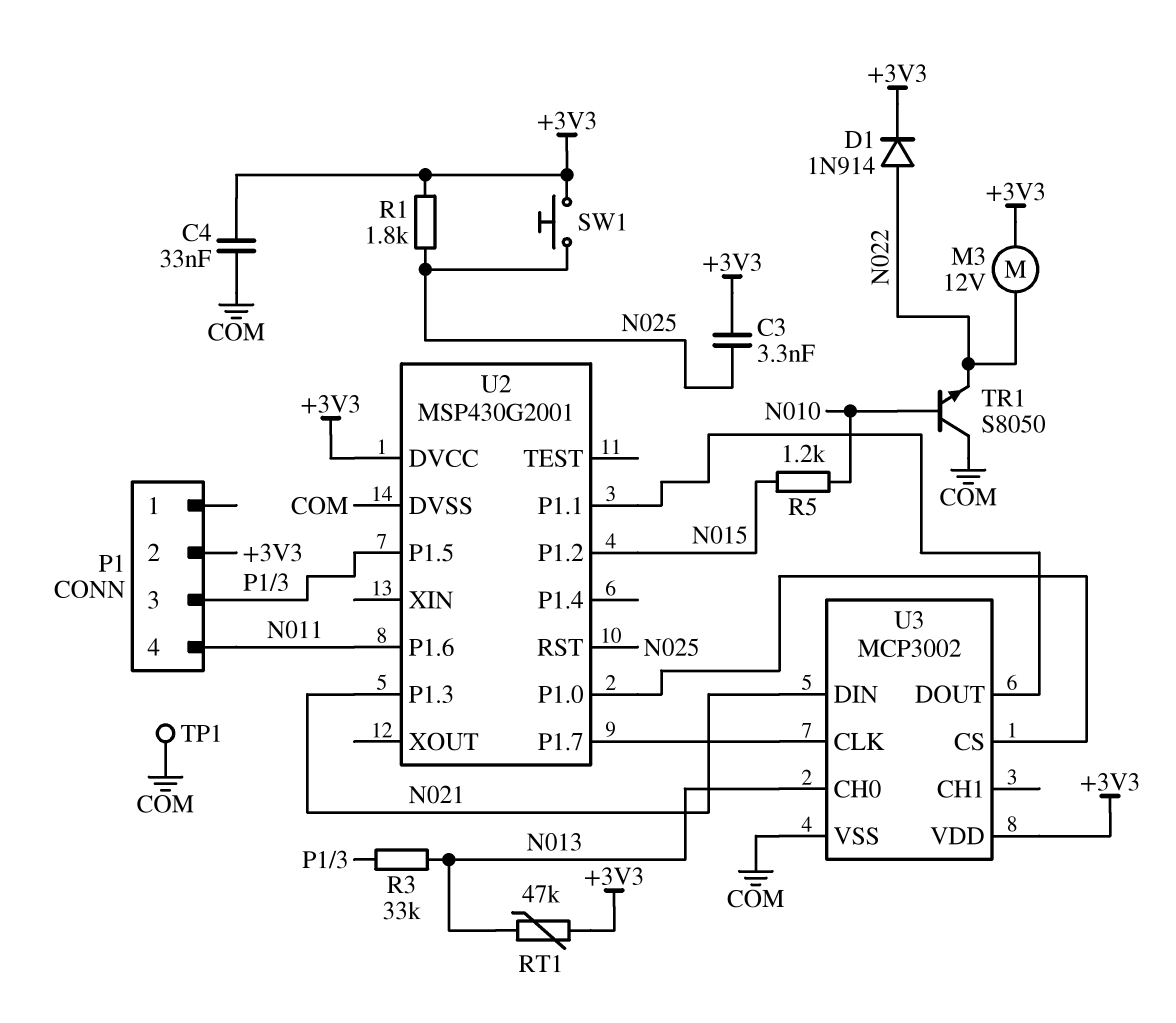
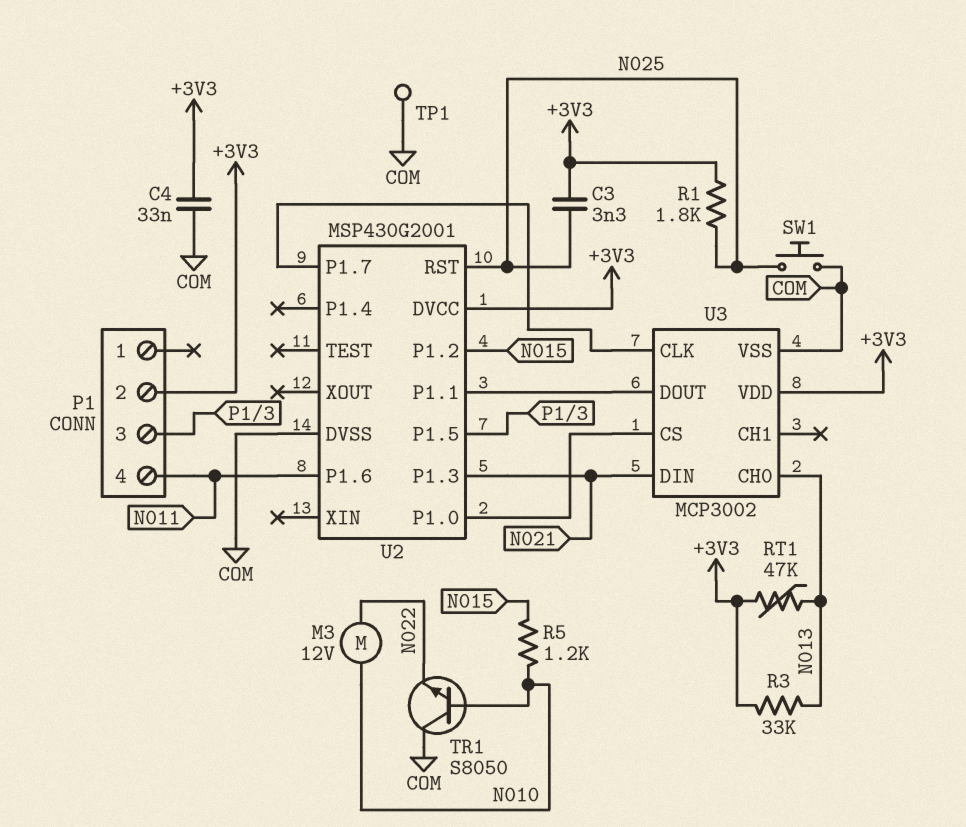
D1: diode 1N914 (A N022, K +3V3) -> none
M3: motor 12V (+3V3, N022) -> motor 12V (N010, N022)
R3: 33k (N013, P1/3) -> 33k (+3V3, N013)
SW1: button (+3V3, N025) -> button (COM, N025)

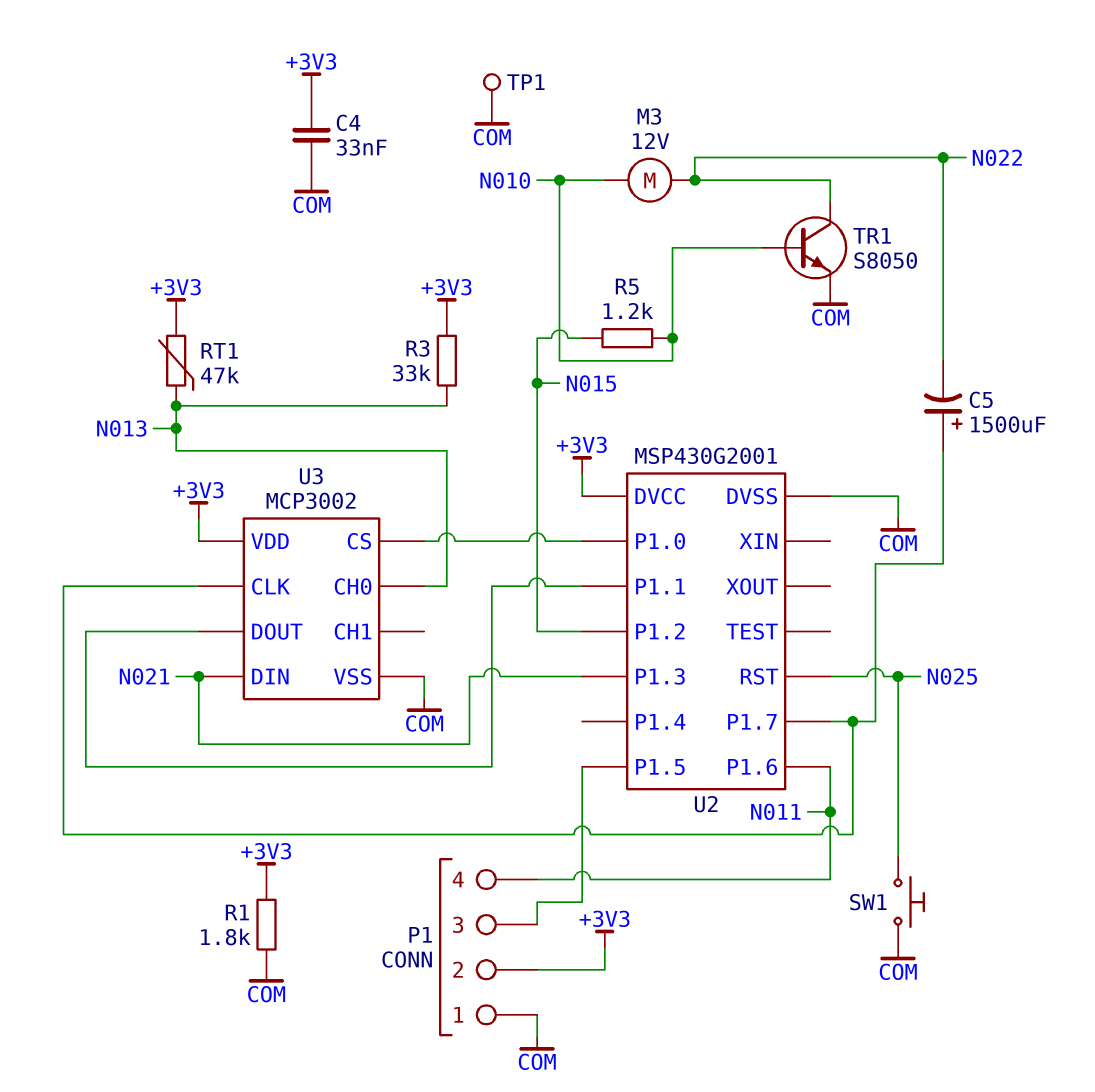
C3: 3.3nF (+3V3, N025) -> none
C5: none -> 1500uF (plus U2/P1.7, minus N022)
P1 pin 1: none -> COM
R1: 1.8k (+3V3, N025) -> 1.8k (+3V3, COM)
TR1: NPN S8050 (B N010, C COM, E N022) -> NPN S8050 (B N010, C N022, E COM)

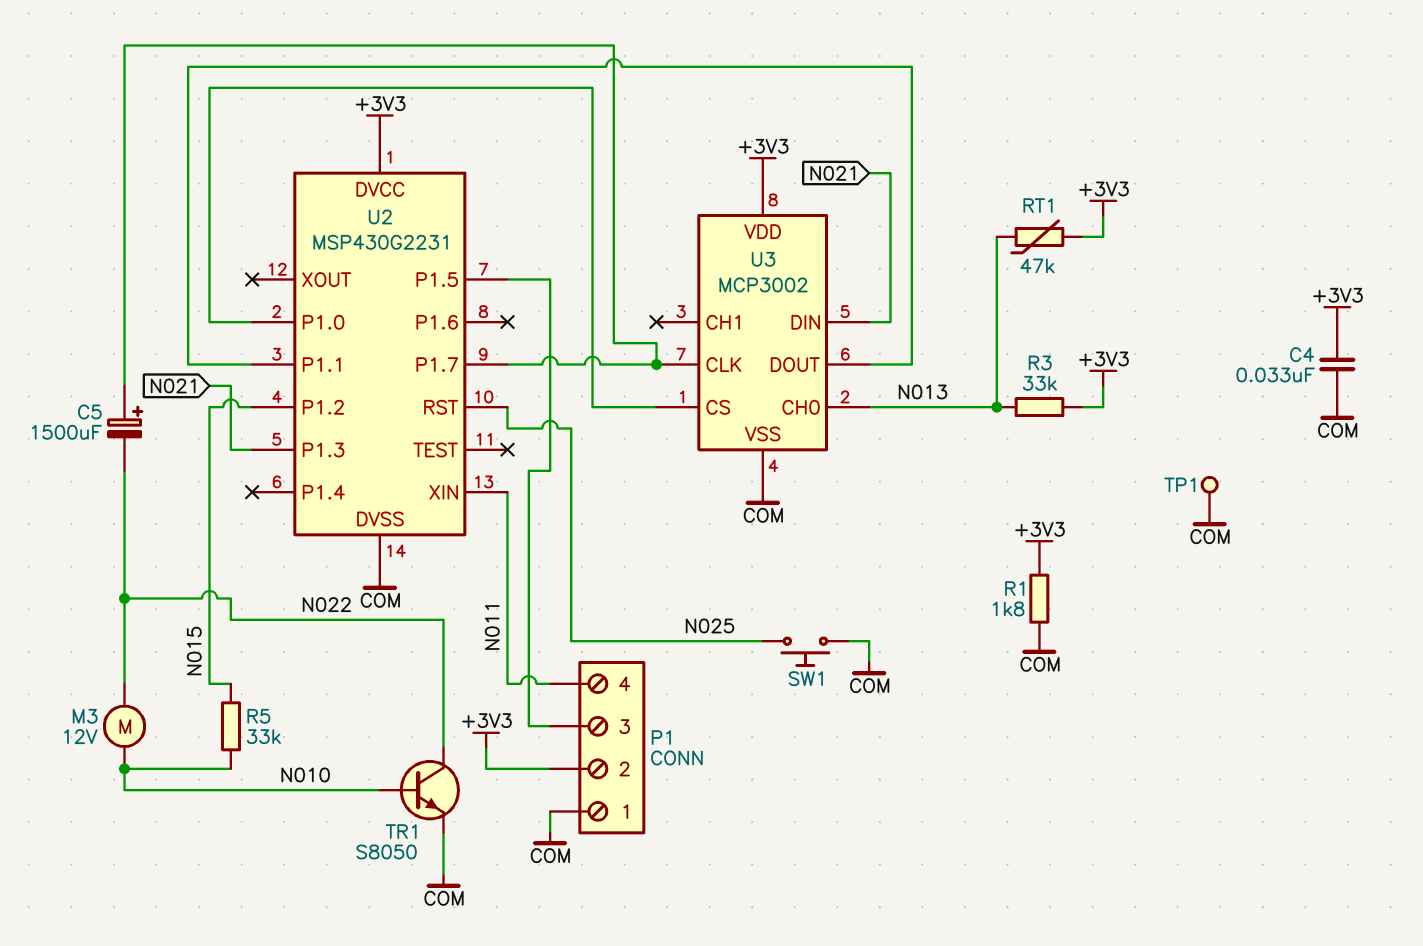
R5: 1.2k (N010, N015) -> 33k (N010, N015)
U2: MSP430G2001 -> MSP430G2231
U2 pin P1.6: N011 -> none
U2 pin XIN: none -> N011

